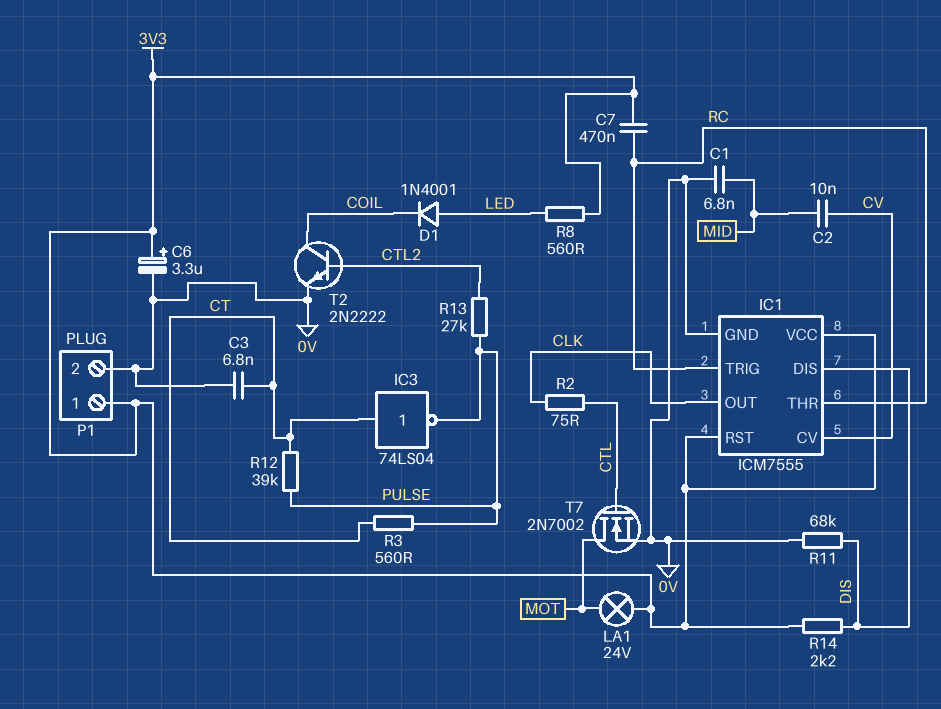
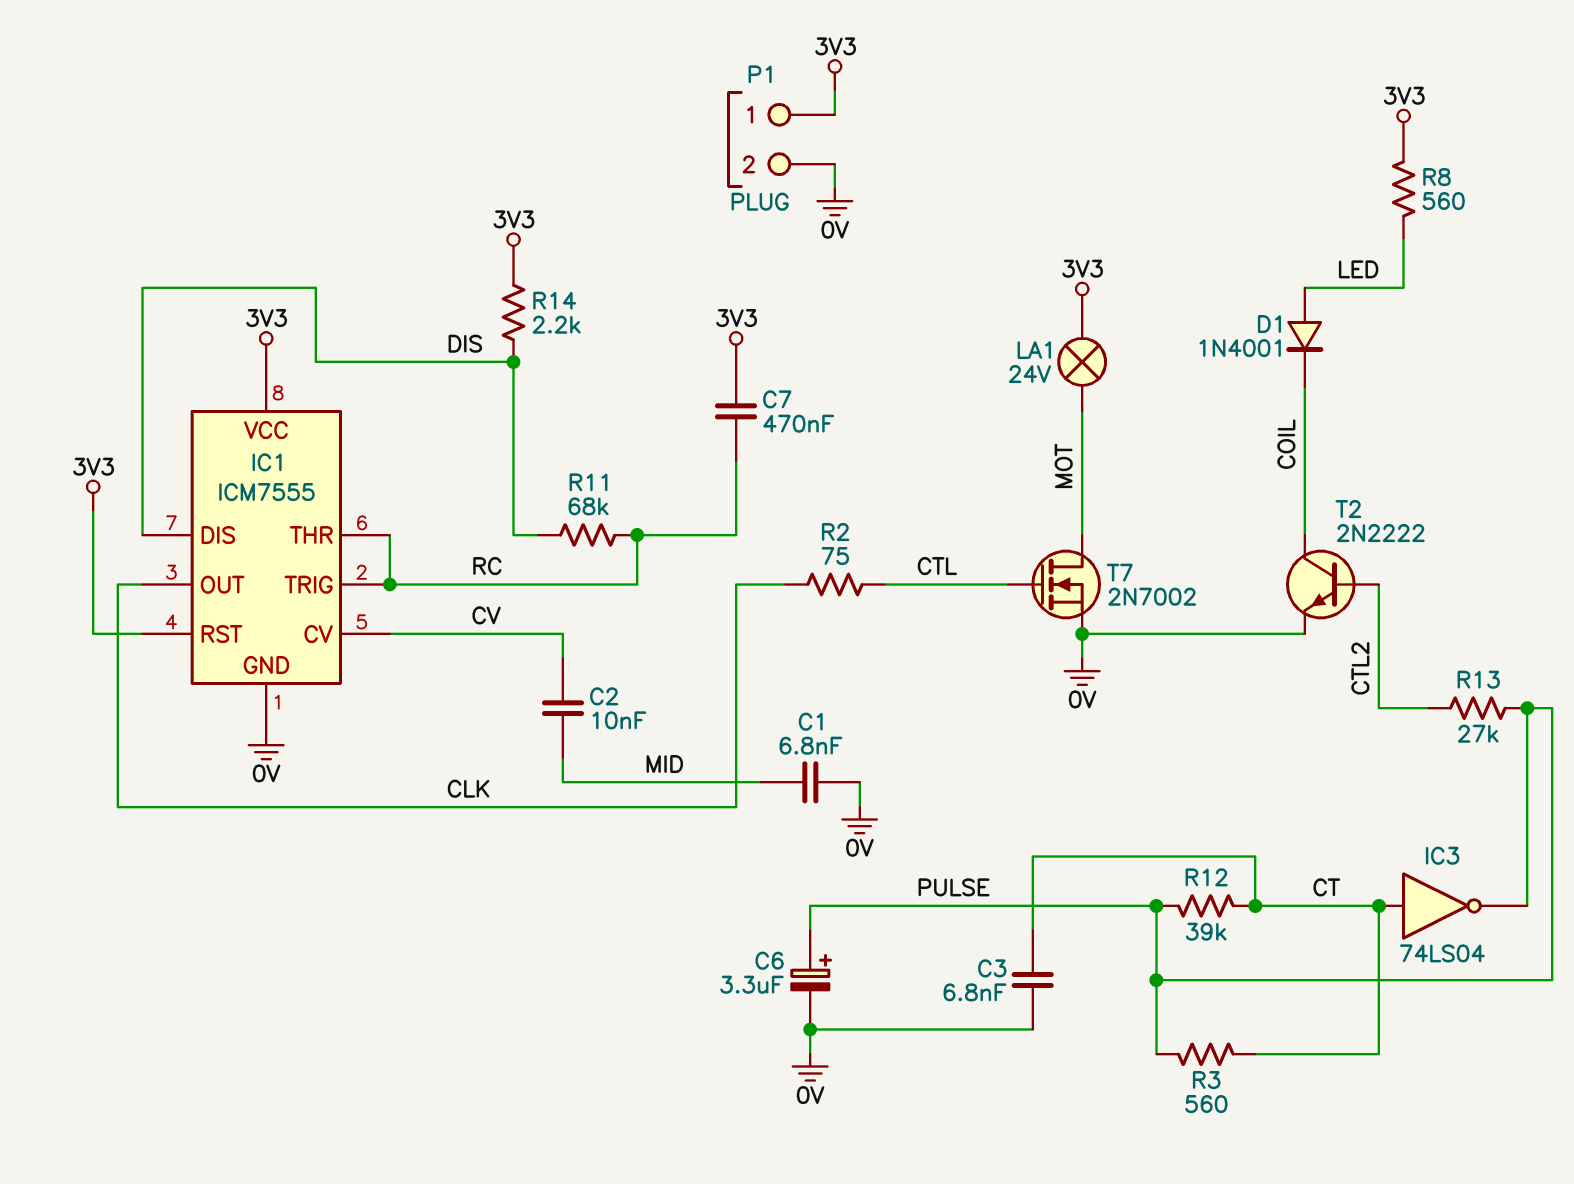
C6: 3.3uF (plus 3V3, minus 0V) -> 3.3uF (plus PULSE, minus 0V)
R11: 68k (0V, DIS) -> 68k (DIS, RC)

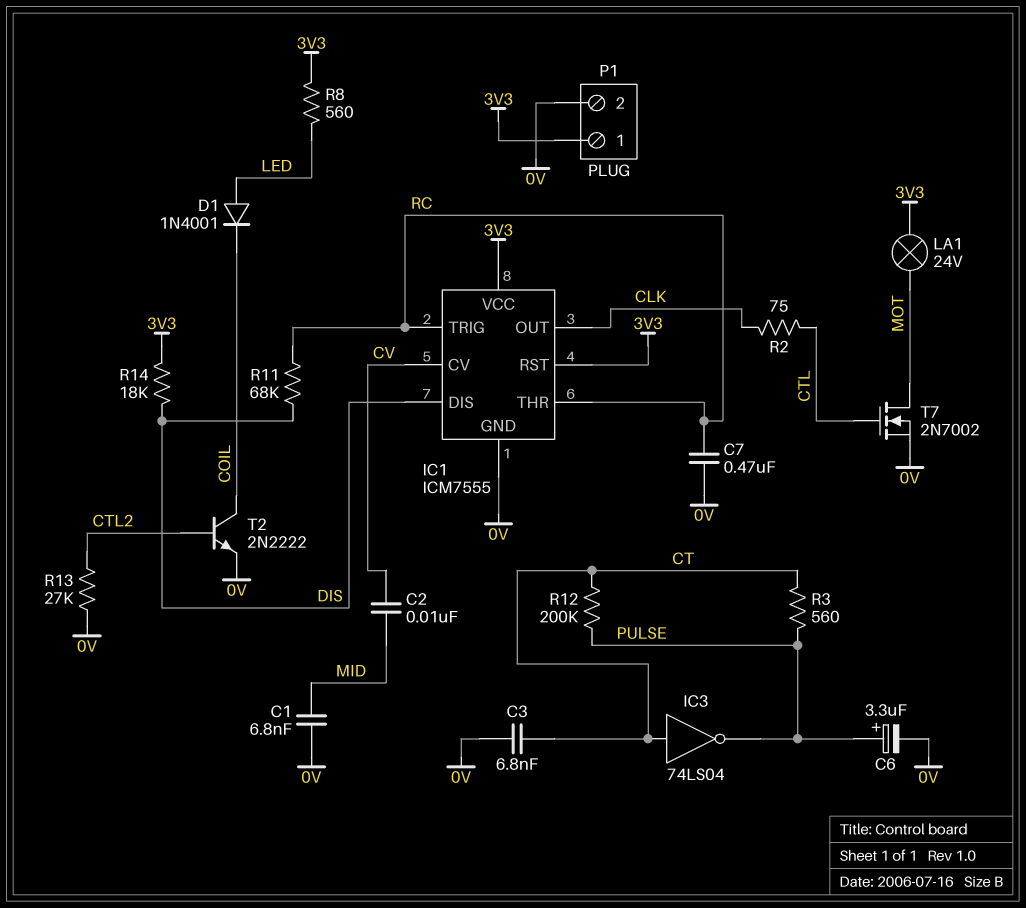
C7: 470nF (3V3, RC) -> 470nF (0V, RC)
R12: 39k (CT, PULSE) -> 200k (CT, PULSE)
R13: 27k (CTL2, PULSE) -> 27k (0V, CTL2)
R14: 2.2k (3V3, DIS) -> 18k (3V3, DIS)

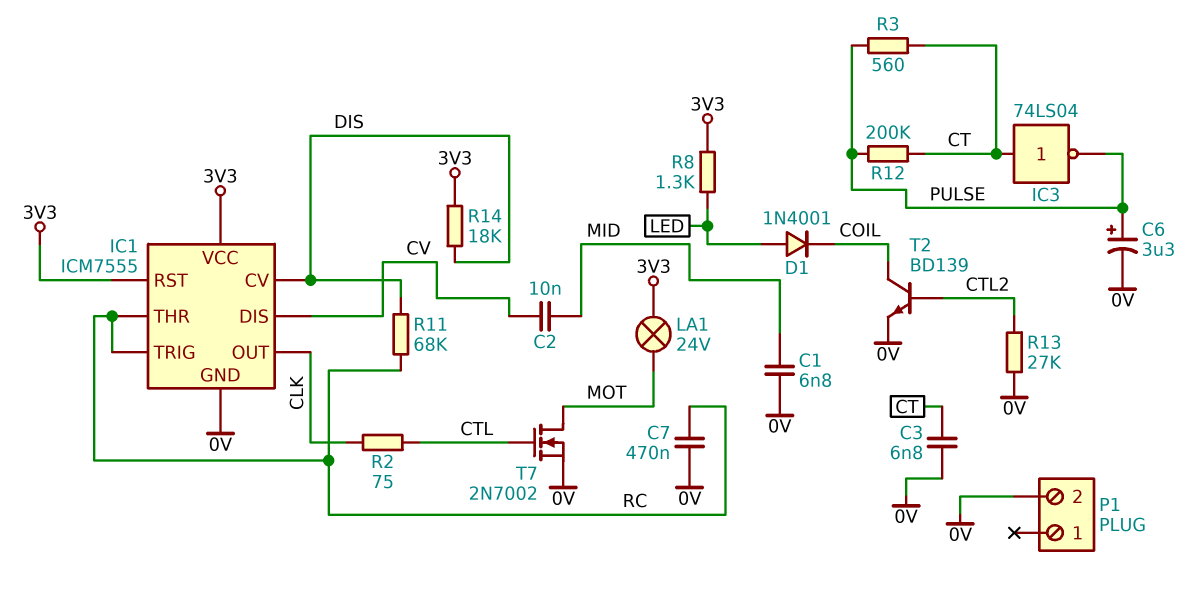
IC1 pin CV: CV -> DIS
IC1 pin DIS: DIS -> CV
P1 pin 1: 3V3 -> none
R8: 560 (3V3, LED) -> 1.3k (3V3, LED)
T2: NPN 2N2222 (B CTL2, C COIL, E 0V) -> NPN BD139 (B CTL2, C COIL, E 0V)

